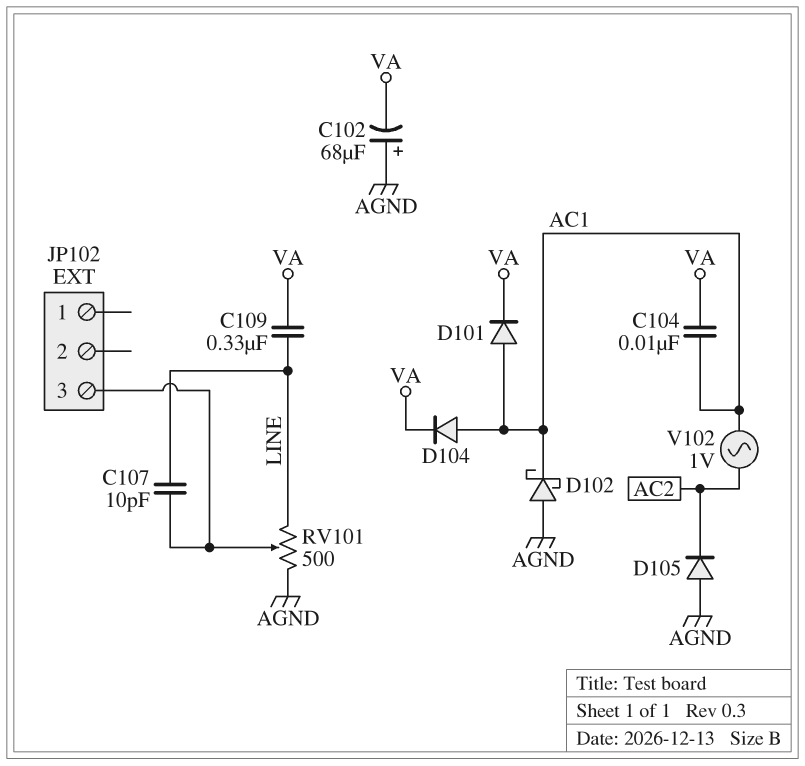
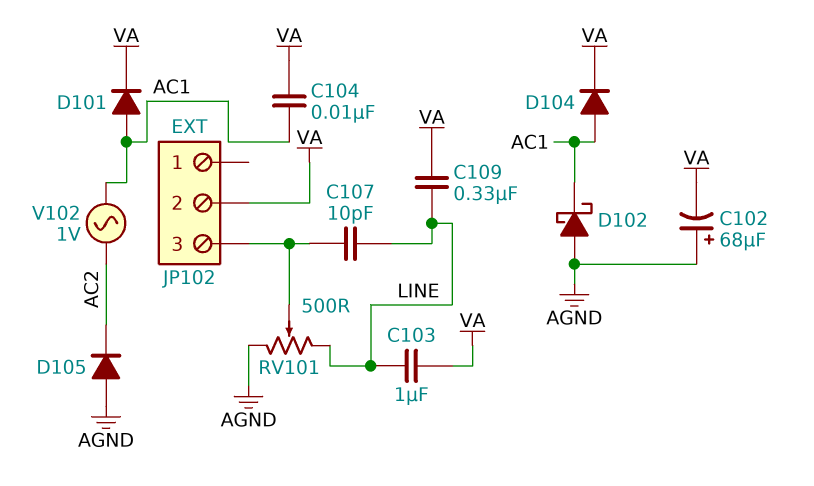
C103: none -> 1uF (LINE, VA)
JP102 pin 2: none -> VA

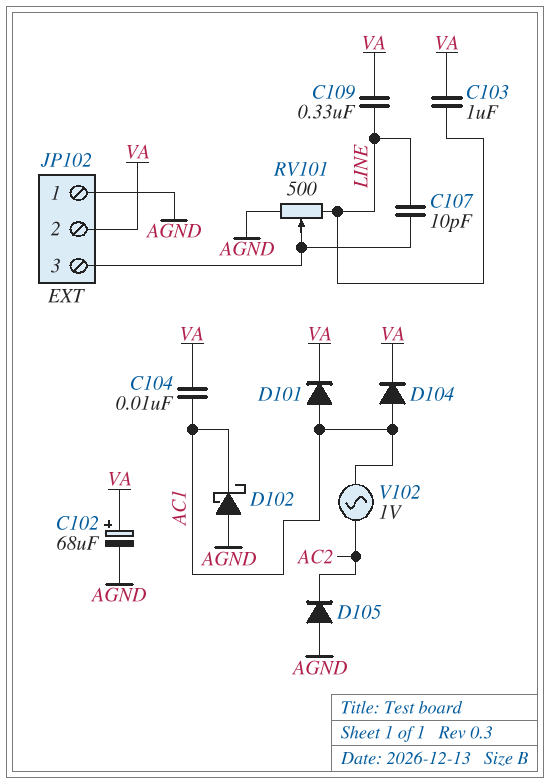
C102: 68uF (plus AGND, minus VA) -> 68uF (plus VA, minus AGND)
JP102 pin 1: none -> AGND

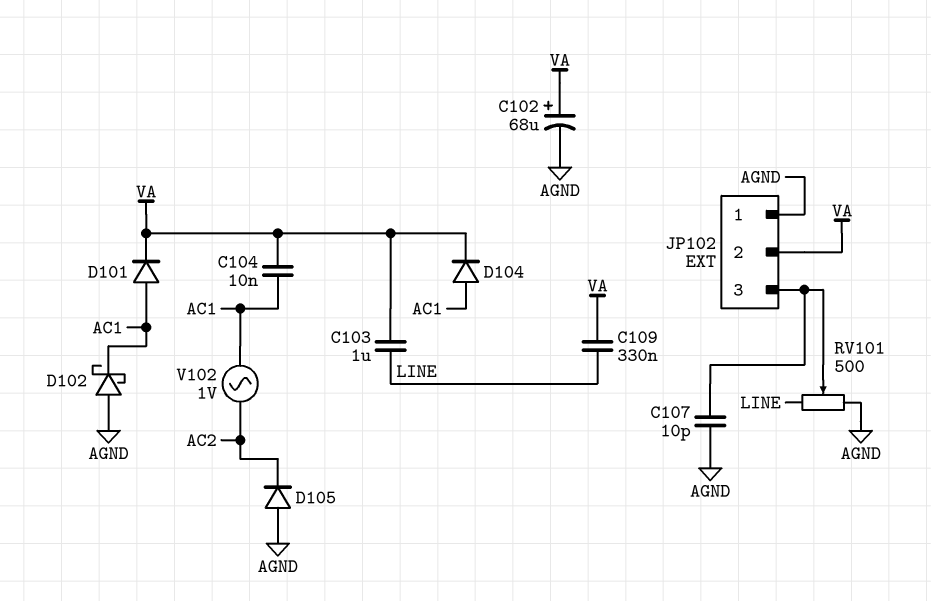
C107: 10pF (JP102/3, LINE) -> 10pF (AGND, JP102/3)

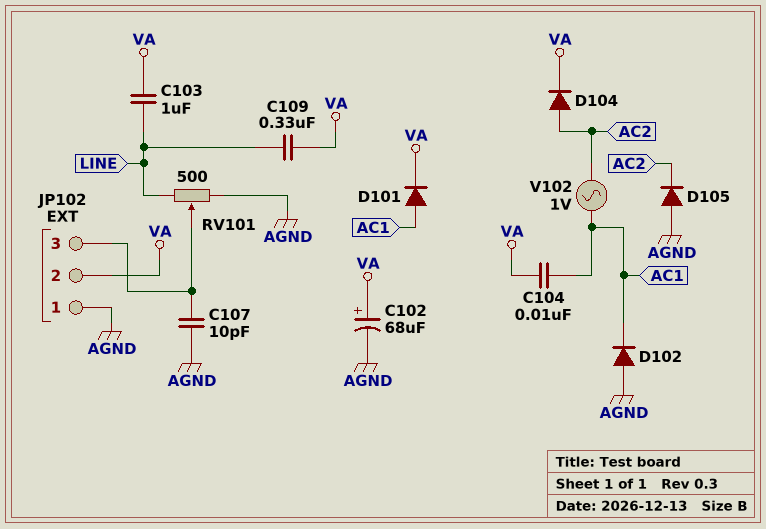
D102: schottky (A AGND, K AC1) -> diode (A AGND, K AC1)
D104: diode (A AC1, K VA) -> diode (A AC2, K VA)

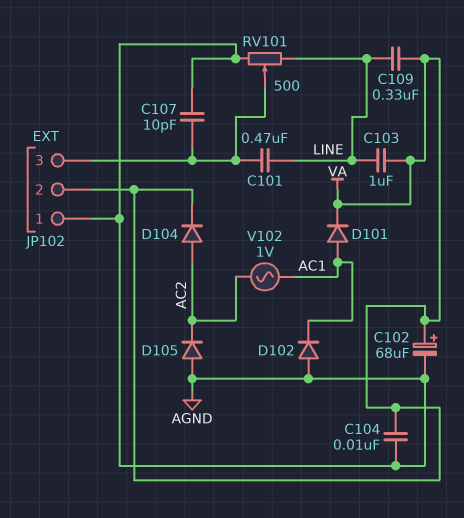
C101: none -> 470nF (JP102/3, LINE)
C104: 10nF (AC1, VA) -> 10nF (AGND, VA)

